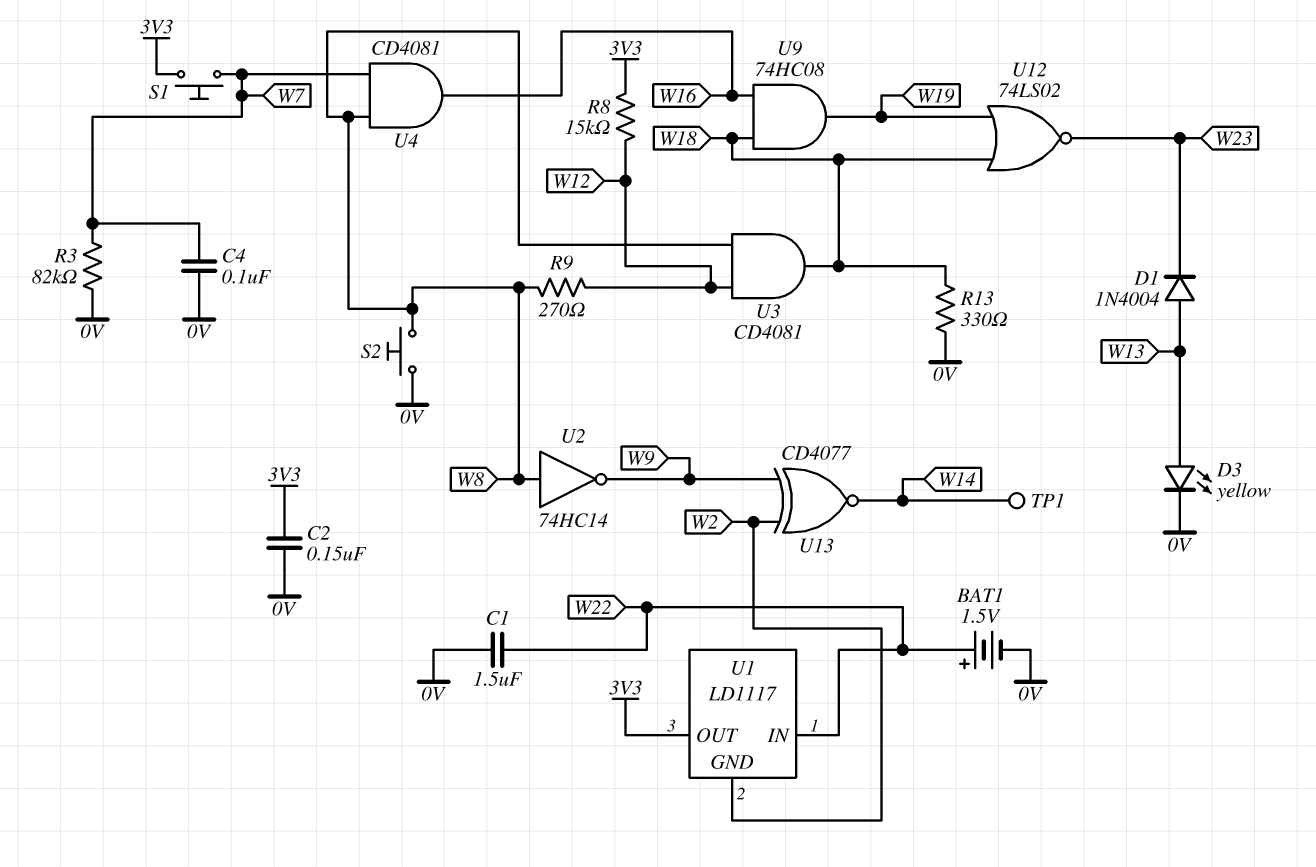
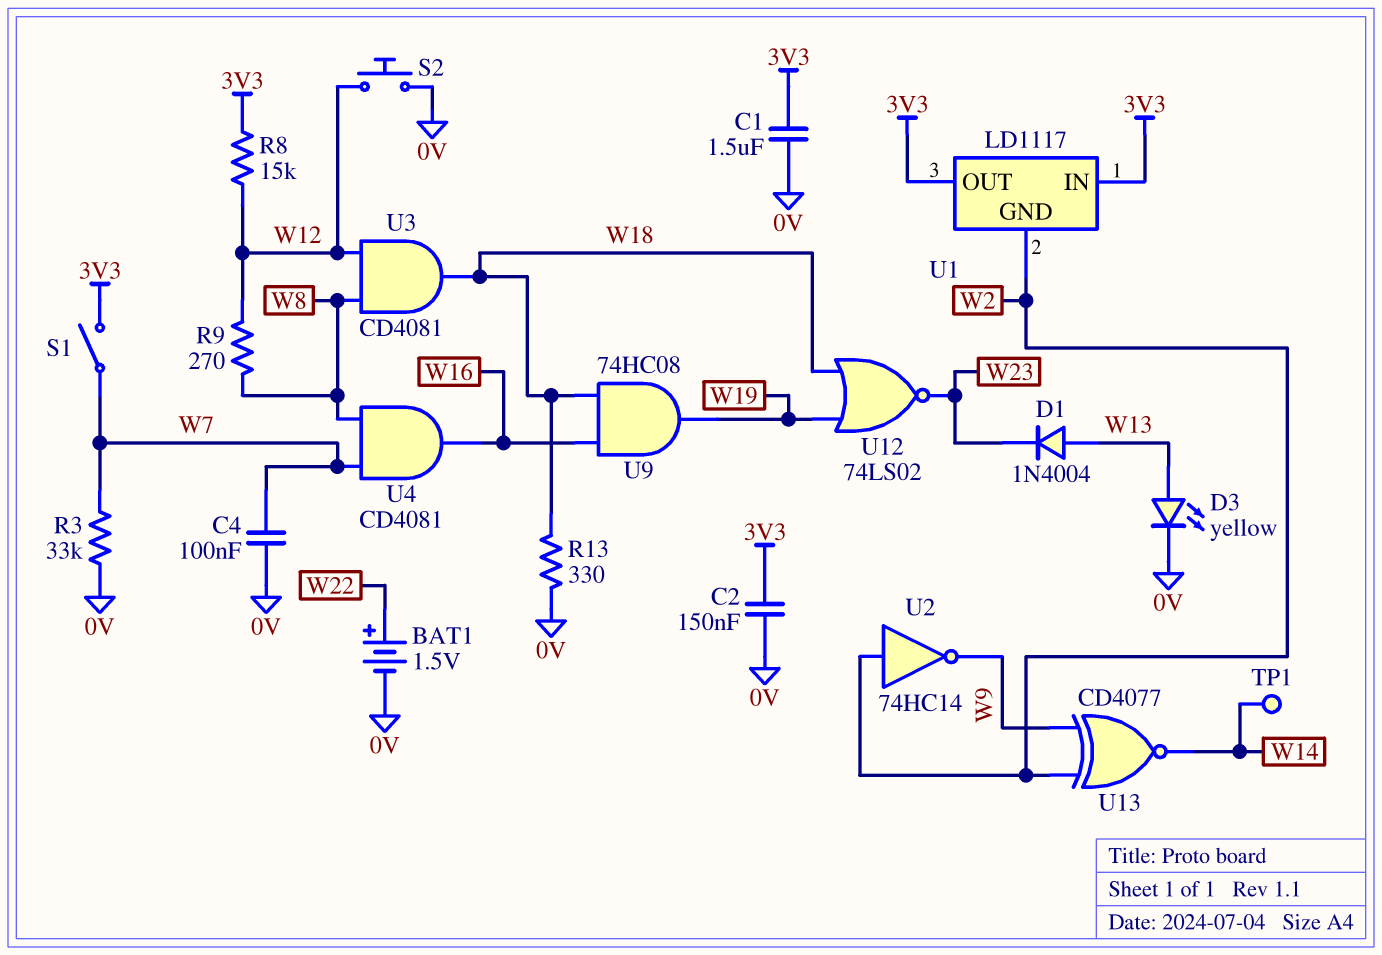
C1: 1.5uF (0V, W22) -> 1.5uF (0V, 3V3)
R3: 82k (0V, W7) -> 33k (0V, W7)
S1: button (3V3, W7) -> switch (3V3, W7)
S2: button (0V, W8) -> button (0V, W12)
U1 pin IN: W22 -> 3V3
U2: NOT 74HC14 (in W8, out W9) -> NOT 74HC14 (in W2, out W9)

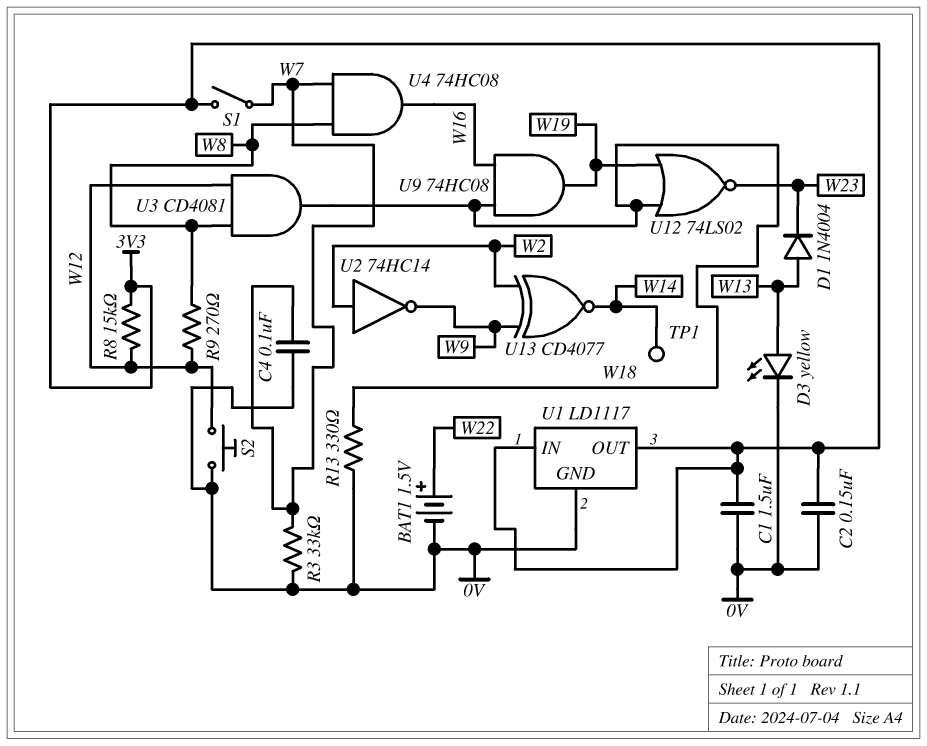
U1 pin GND: W2 -> 0V
U4: AND CD4081 (in W7, in W8, out W16) -> AND 74HC08 (in W7, in W8, out W16)

